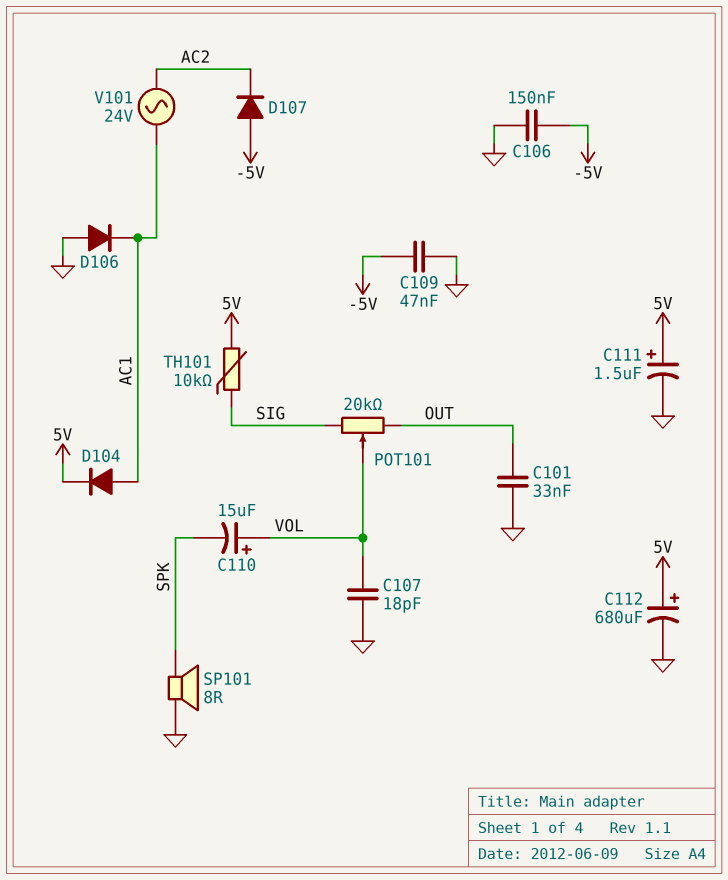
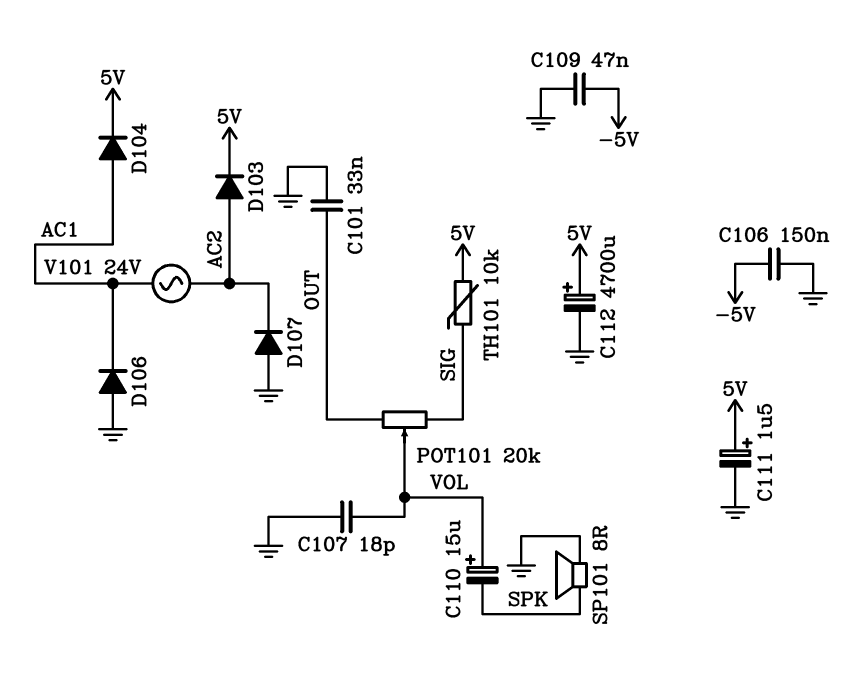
C112: 680uF (plus 5V, minus GND) -> 4700uF (plus 5V, minus GND)
D103: none -> diode (A AC2, K 5V)
D107: diode (A -5V, K AC2) -> diode (A GND, K AC2)

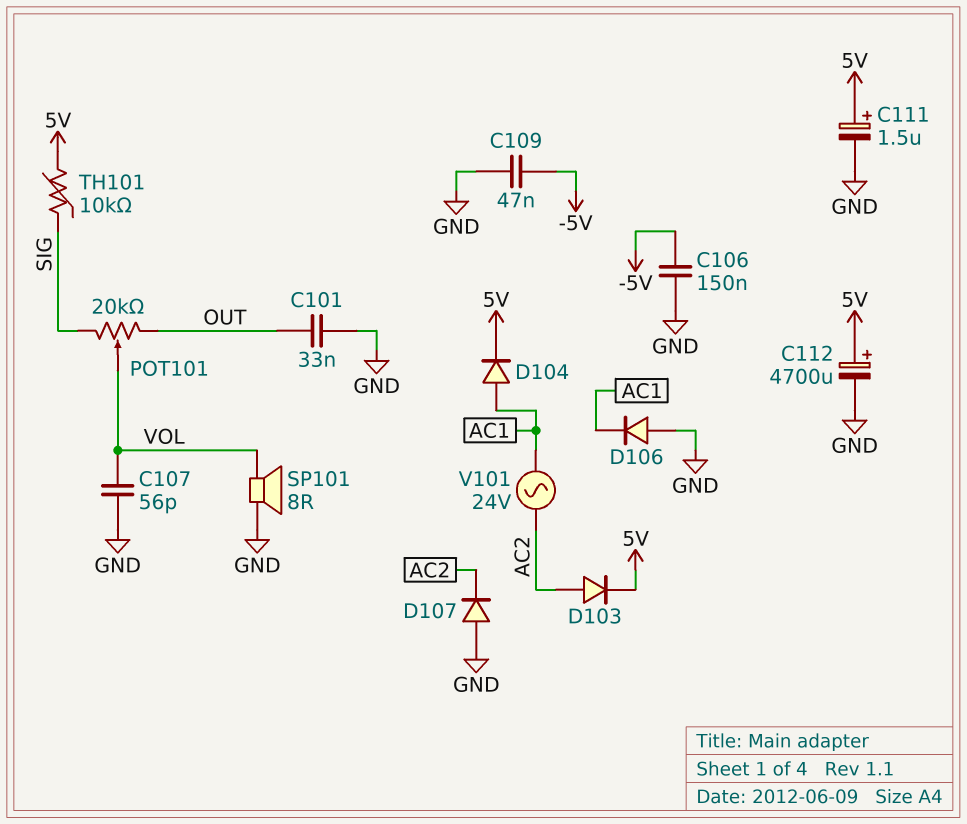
C107: 18pF (GND, VOL) -> 56pF (GND, VOL)
C110: 15uF (plus VOL, minus SPK) -> none
SP101: speaker 8R (GND, SPK) -> speaker 8R (GND, VOL)

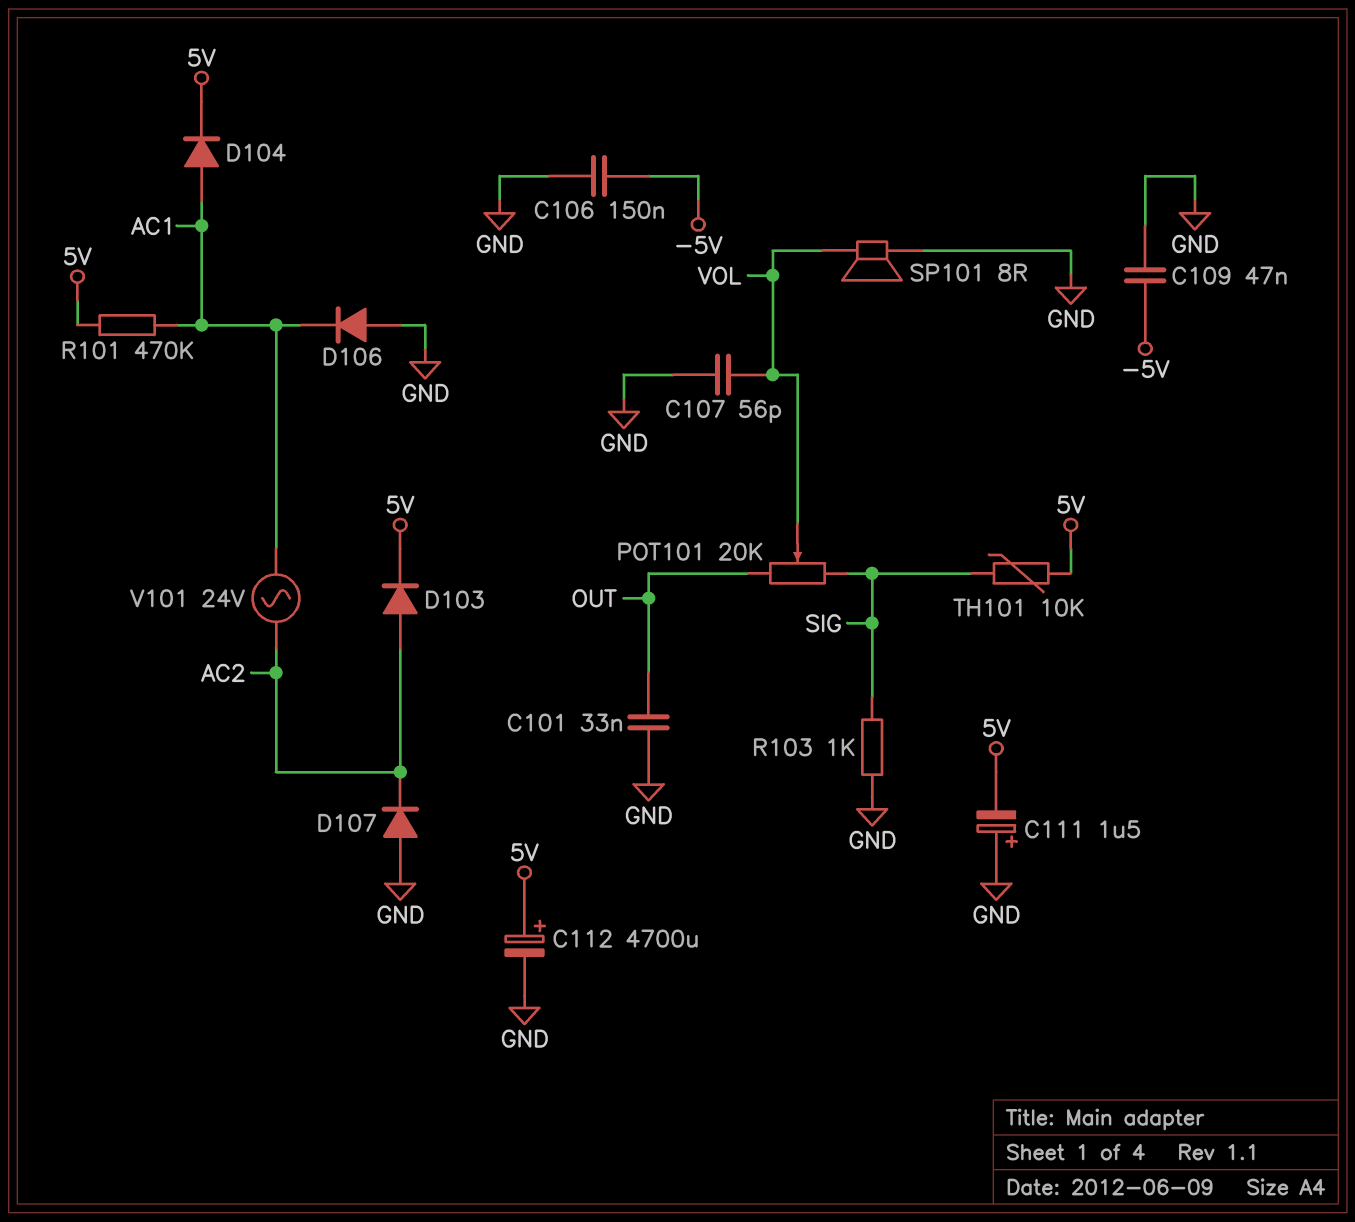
C111: 1.5uF (plus 5V, minus GND) -> 1.5uF (plus GND, minus 5V)
R101: none -> 470k (5V, AC1)
R103: none -> 1k (GND, SIG)

